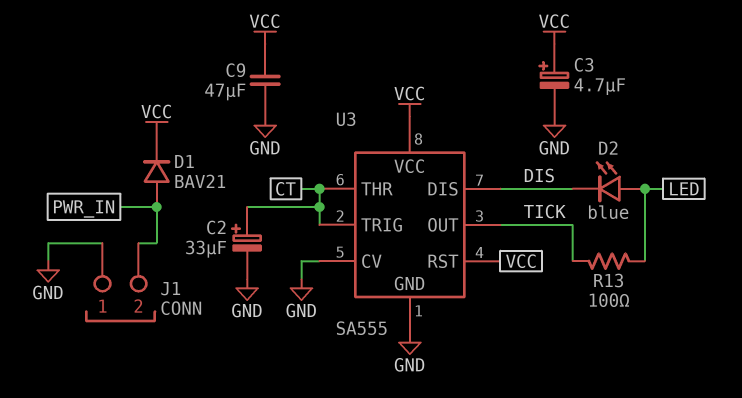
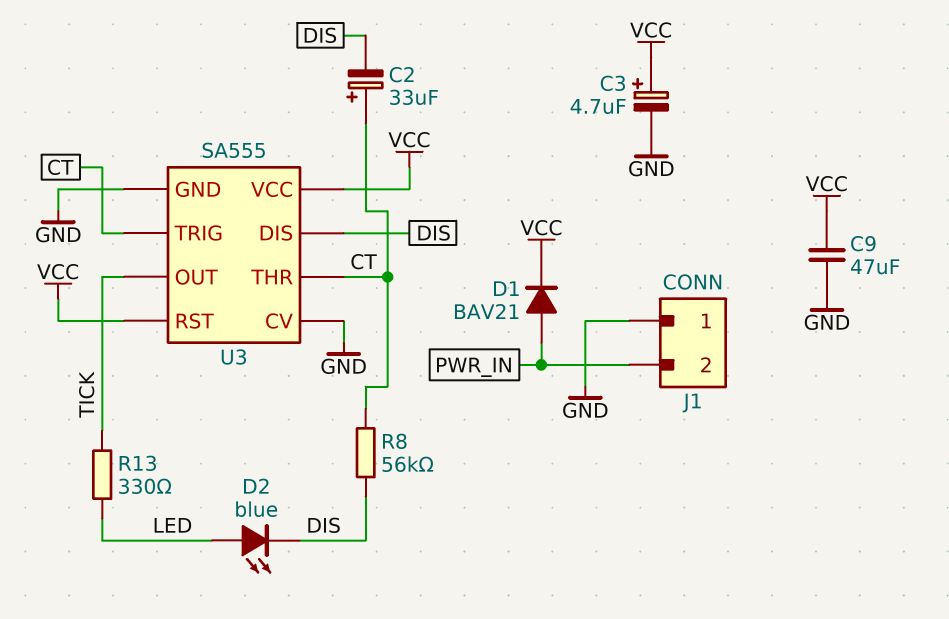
C2: 33uF (plus CT, minus GND) -> 33uF (plus CT, minus DIS)
R8: none -> 56k (CT, DIS)
R13: 100 (LED, TICK) -> 330 (LED, TICK)

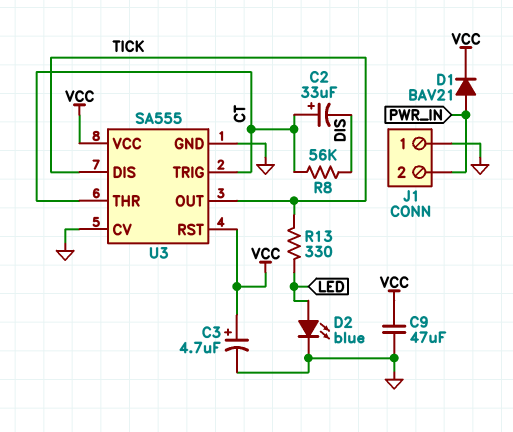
D2: LED blue (A LED, K DIS) -> LED blue (A LED, K GND)
U3 pin DIS: DIS -> TICK

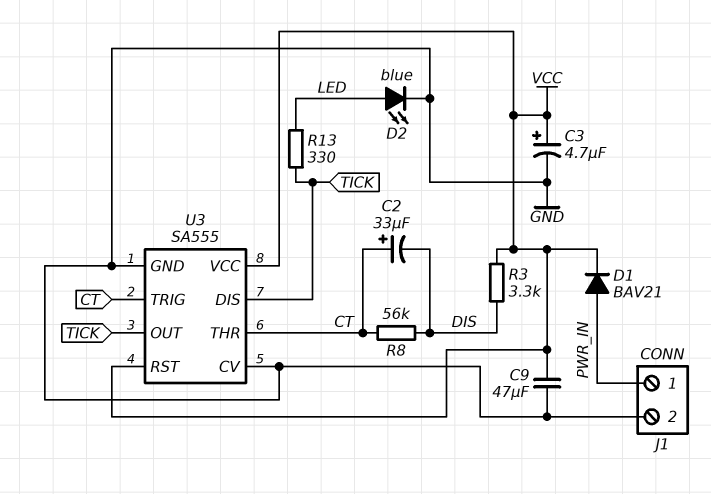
J1 pin 1: GND -> PWR_IN
J1 pin 2: PWR_IN -> GND
R3: none -> 3.3k (DIS, VCC)

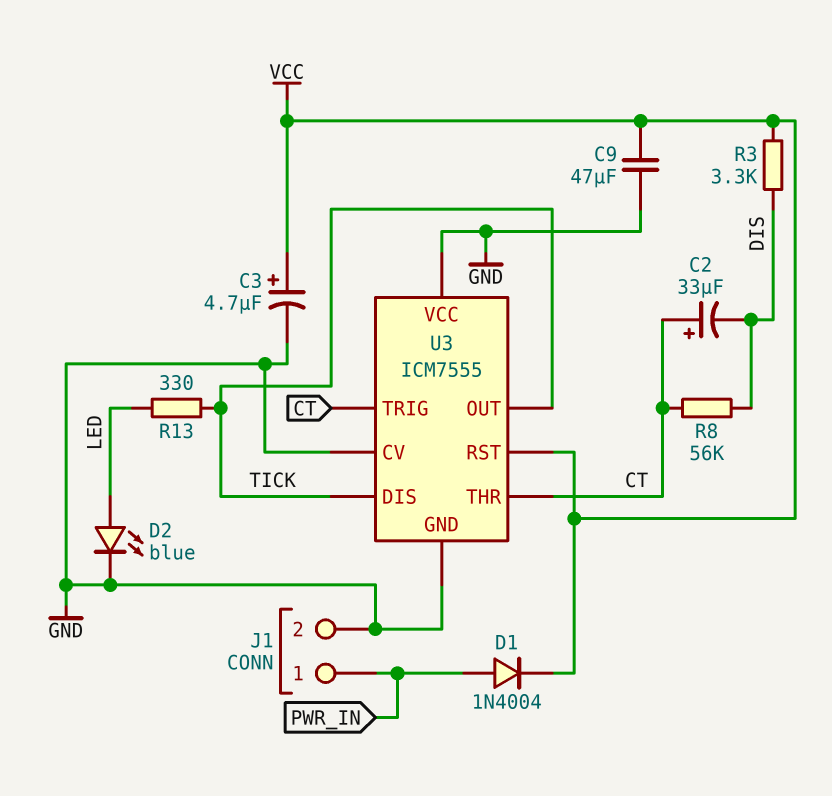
D1: diode BAV21 (A PWR_IN, K VCC) -> diode 1N4004 (A PWR_IN, K VCC)
U3: SA555 -> ICM7555
U3 pin VCC: VCC -> GND

